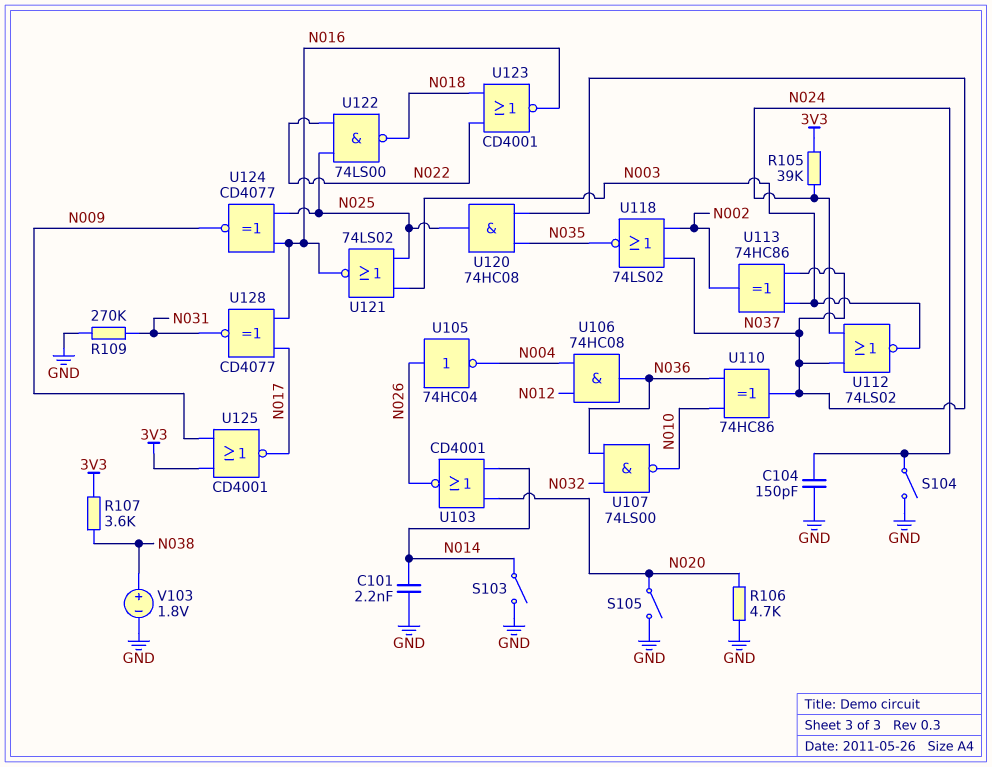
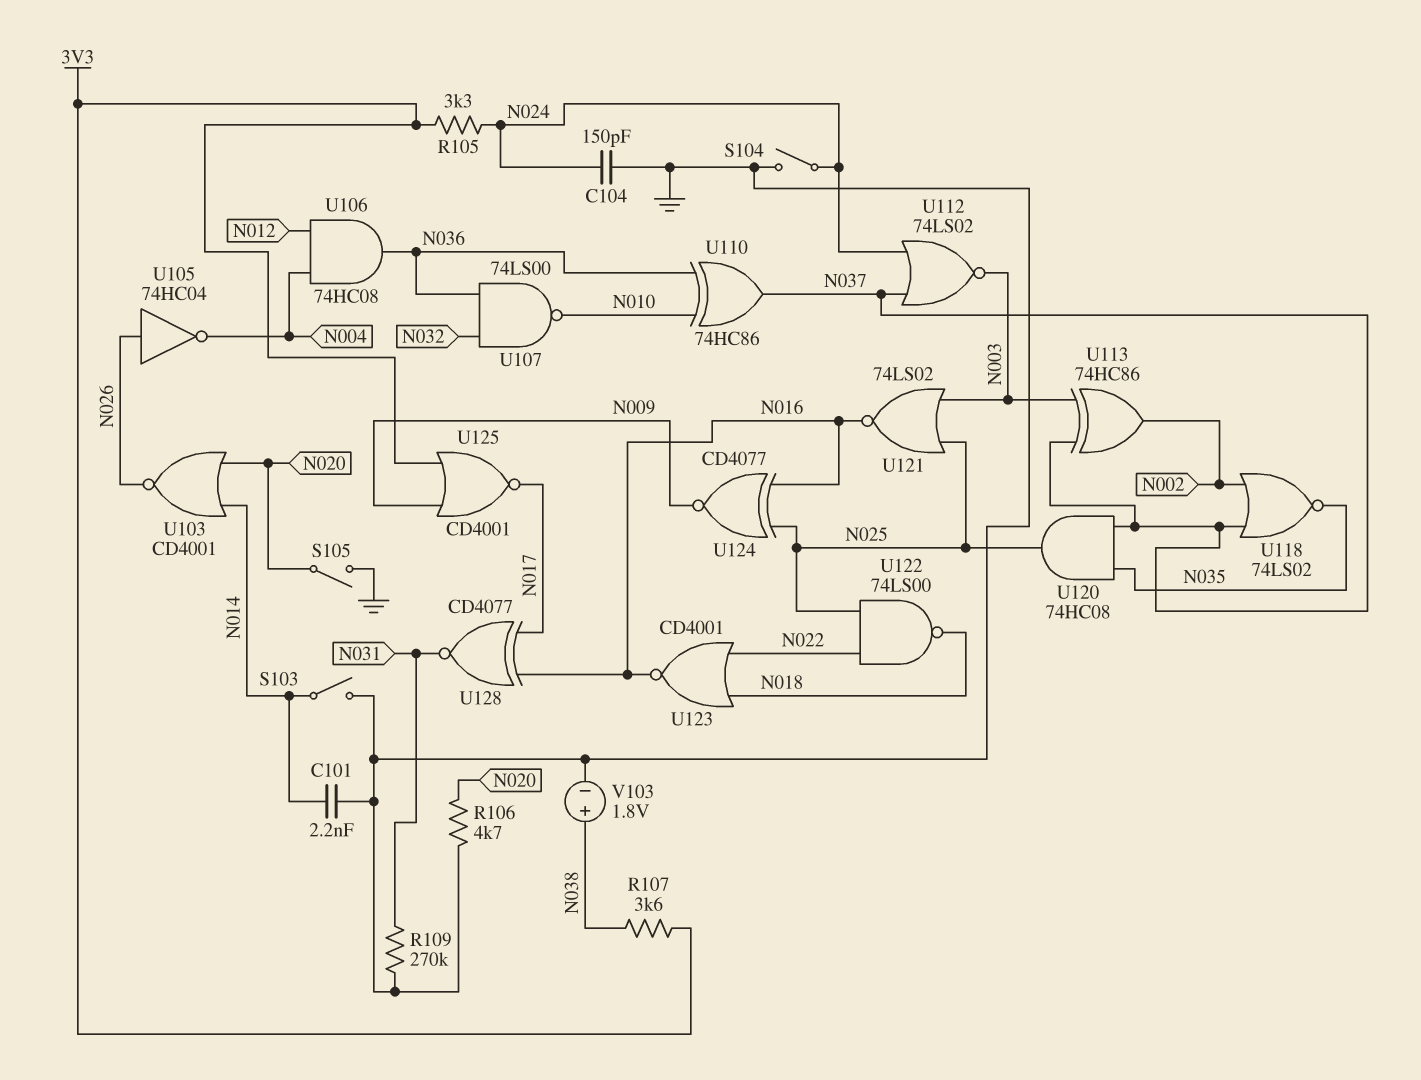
R105: 39k (3V3, N024) -> 3.3k (3V3, N024)

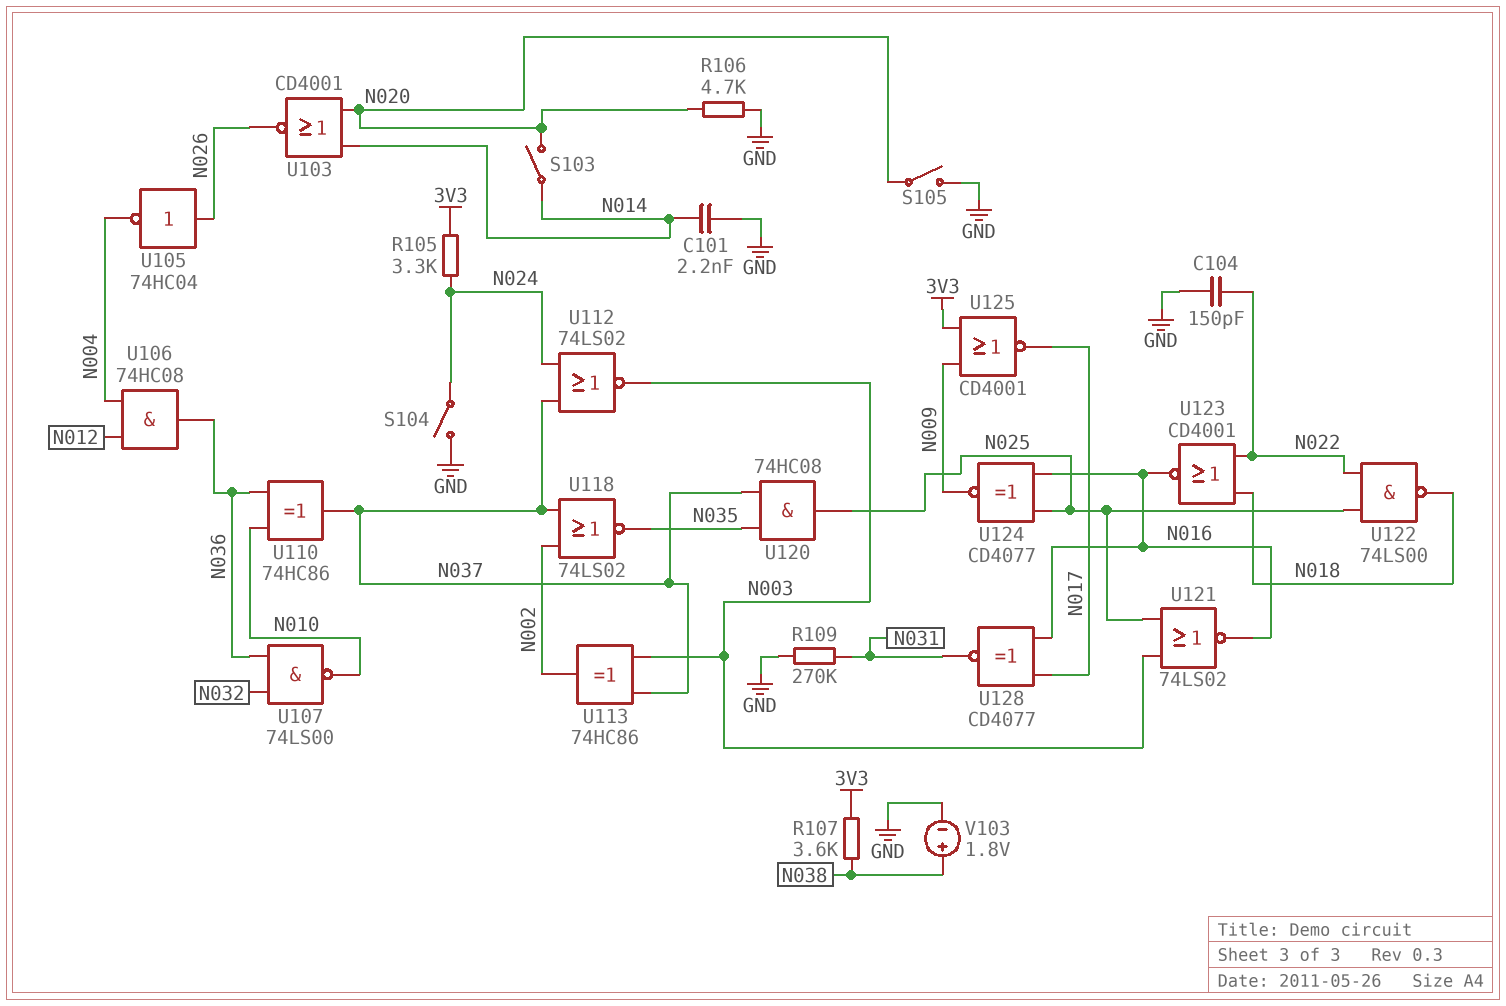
C104: 150pF (GND, N024) -> 150pF (GND, N022)
S103: switch (GND, N014) -> switch (N014, N020)

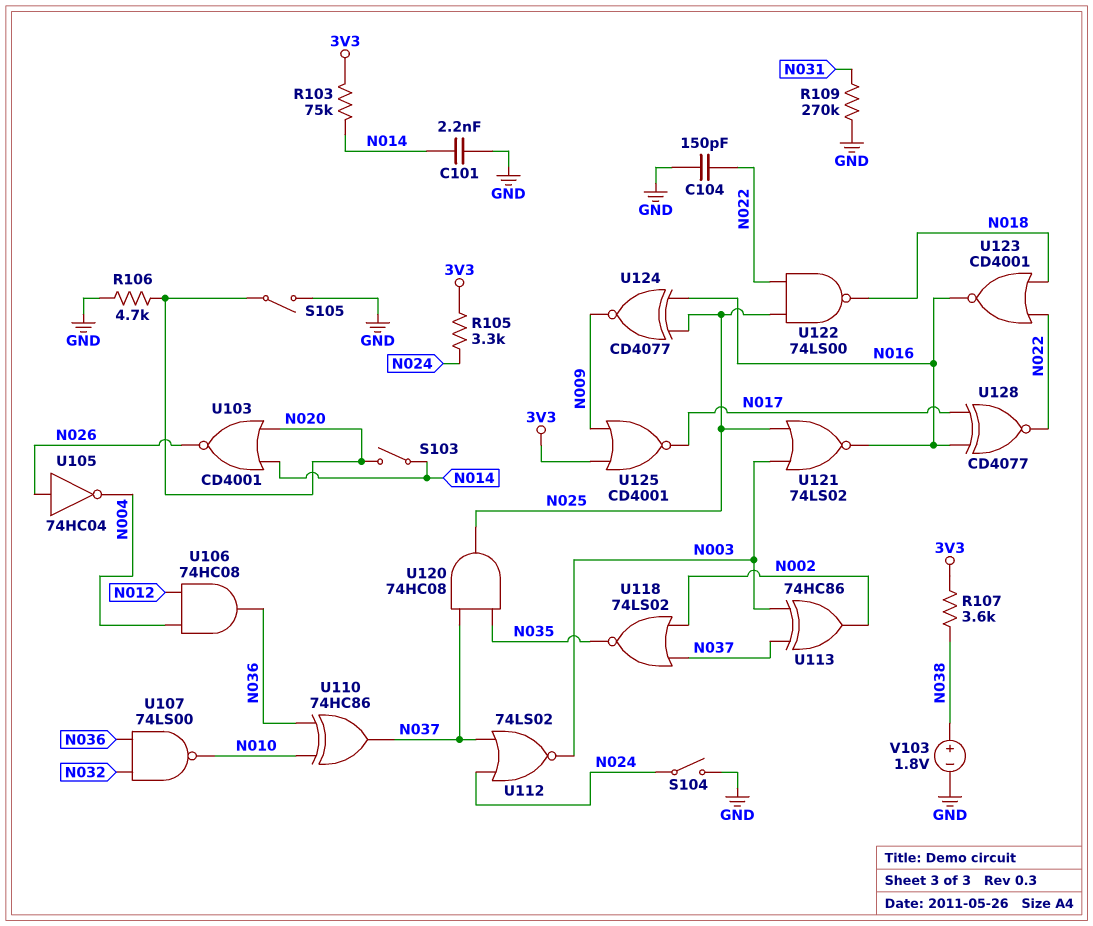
R103: none -> 75k (3V3, N014)
U128: XNOR CD4077 (in N016, in N017, out N031) -> XNOR CD4077 (in N016, in N017, out N022)

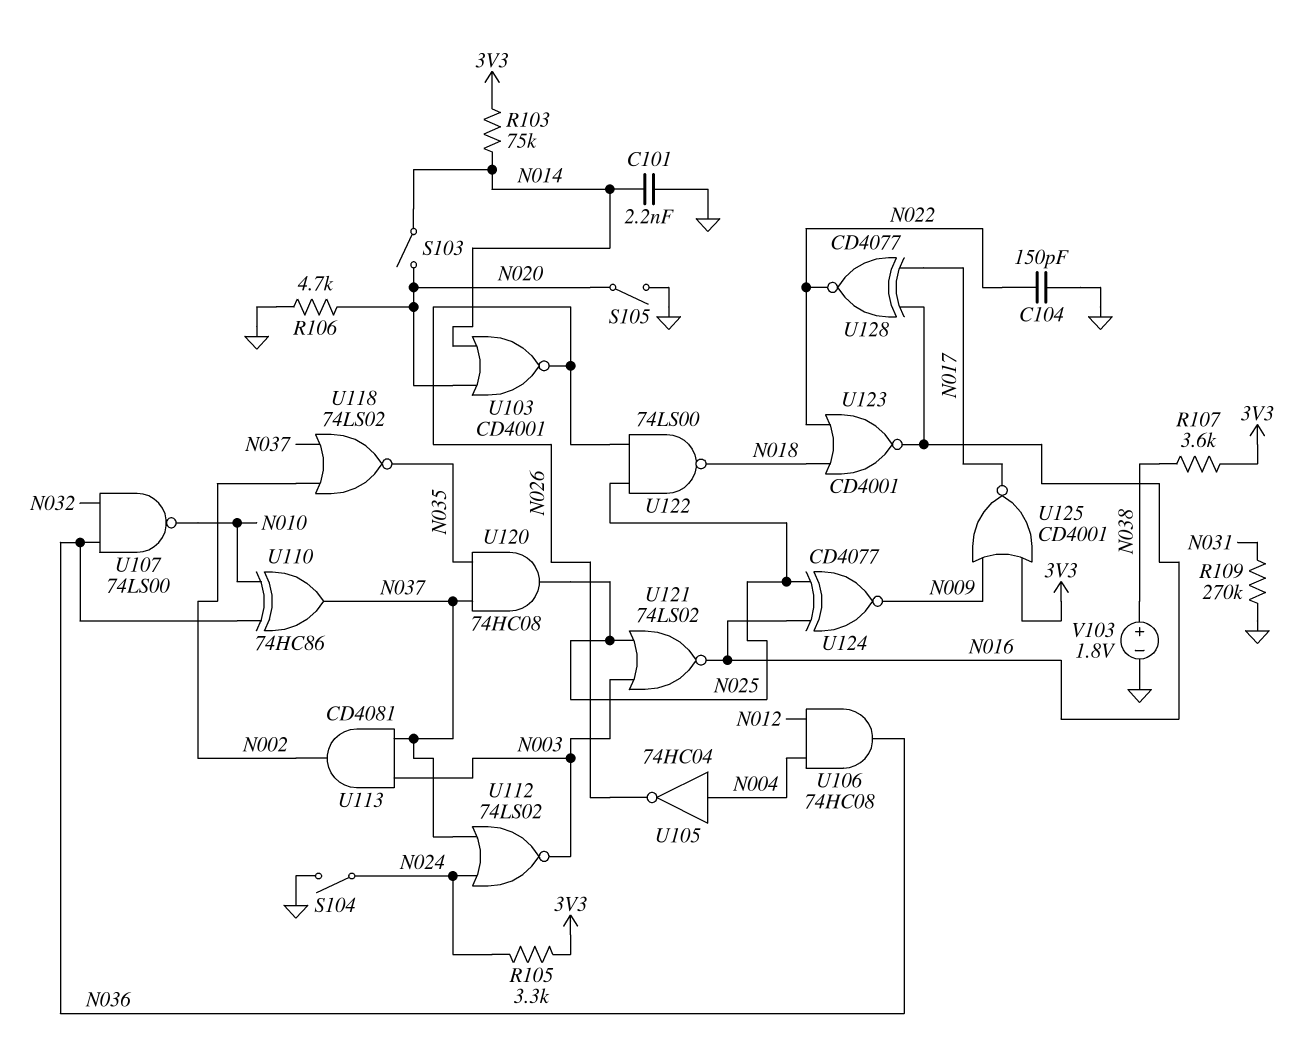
U105: NOT 74HC04 (in N026, out N004) -> NOT 74HC04 (in N004, out N026)
U113: XOR 74HC86 (in N003, in N037, out N002) -> AND CD4081 (in N003, in N037, out N002)
U122: NAND 74LS00 (in N022, in N025, out N018) -> NAND 74LS00 (in N025, in N026, out N018)

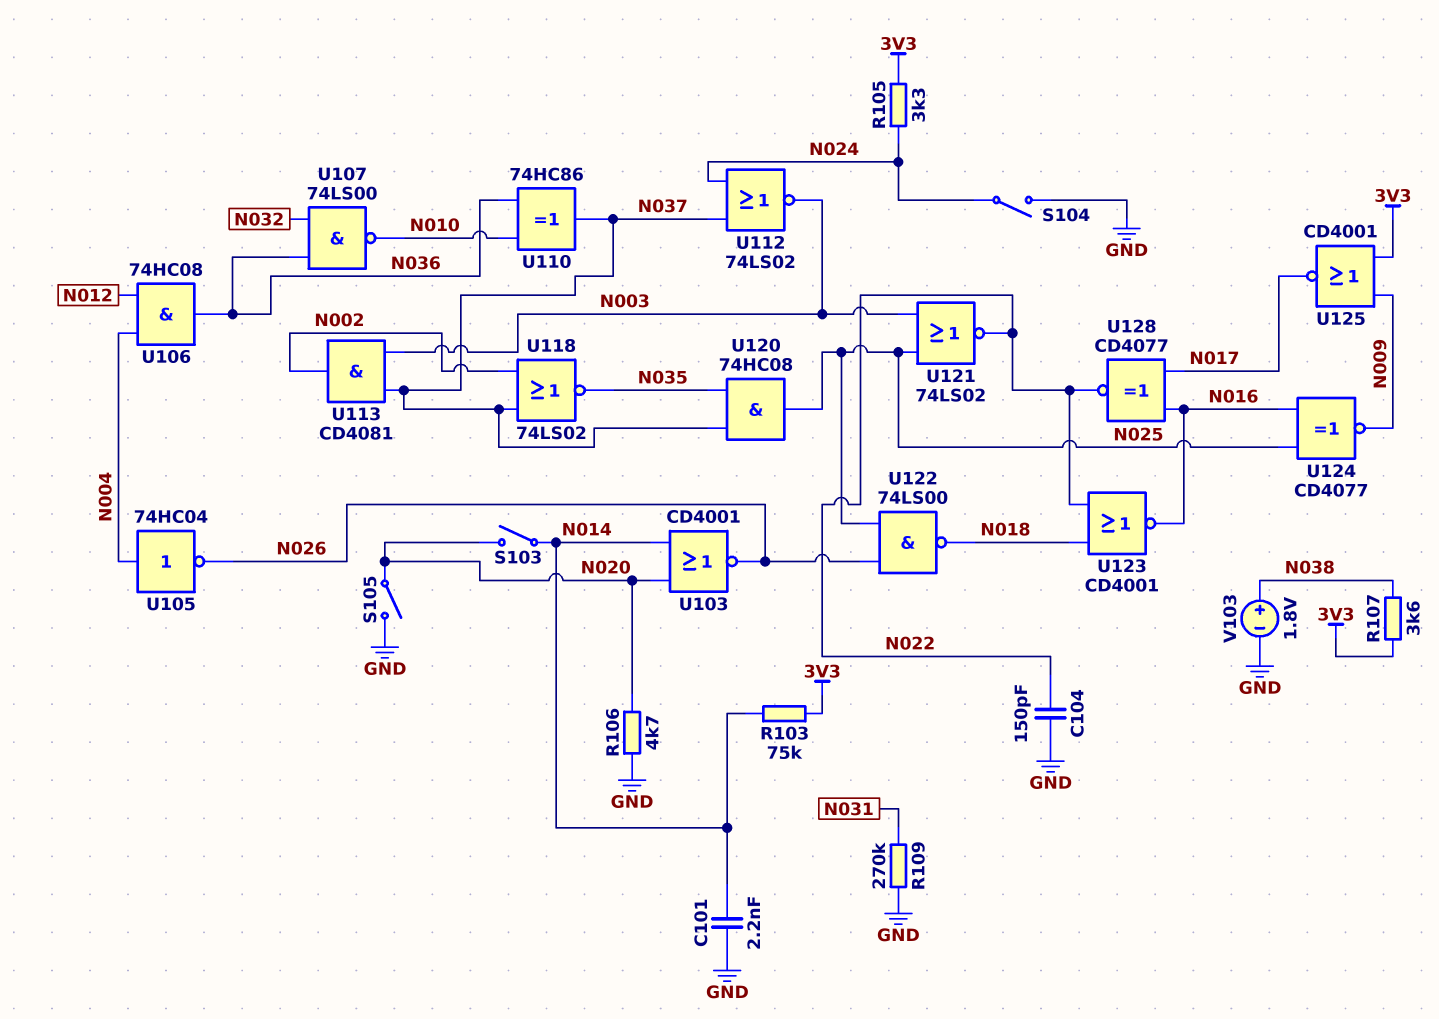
U121: NOR 74LS02 (in N003, in N025, out N016) -> NOR 74LS02 (in N003, in N025, out N022)

